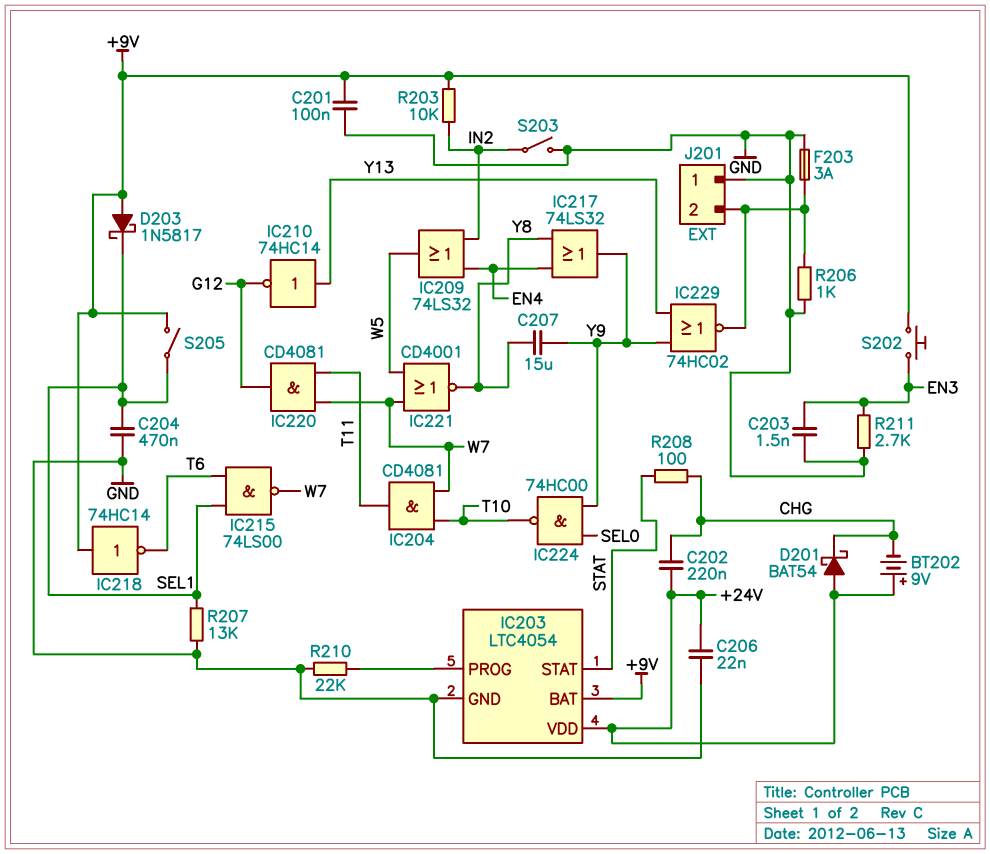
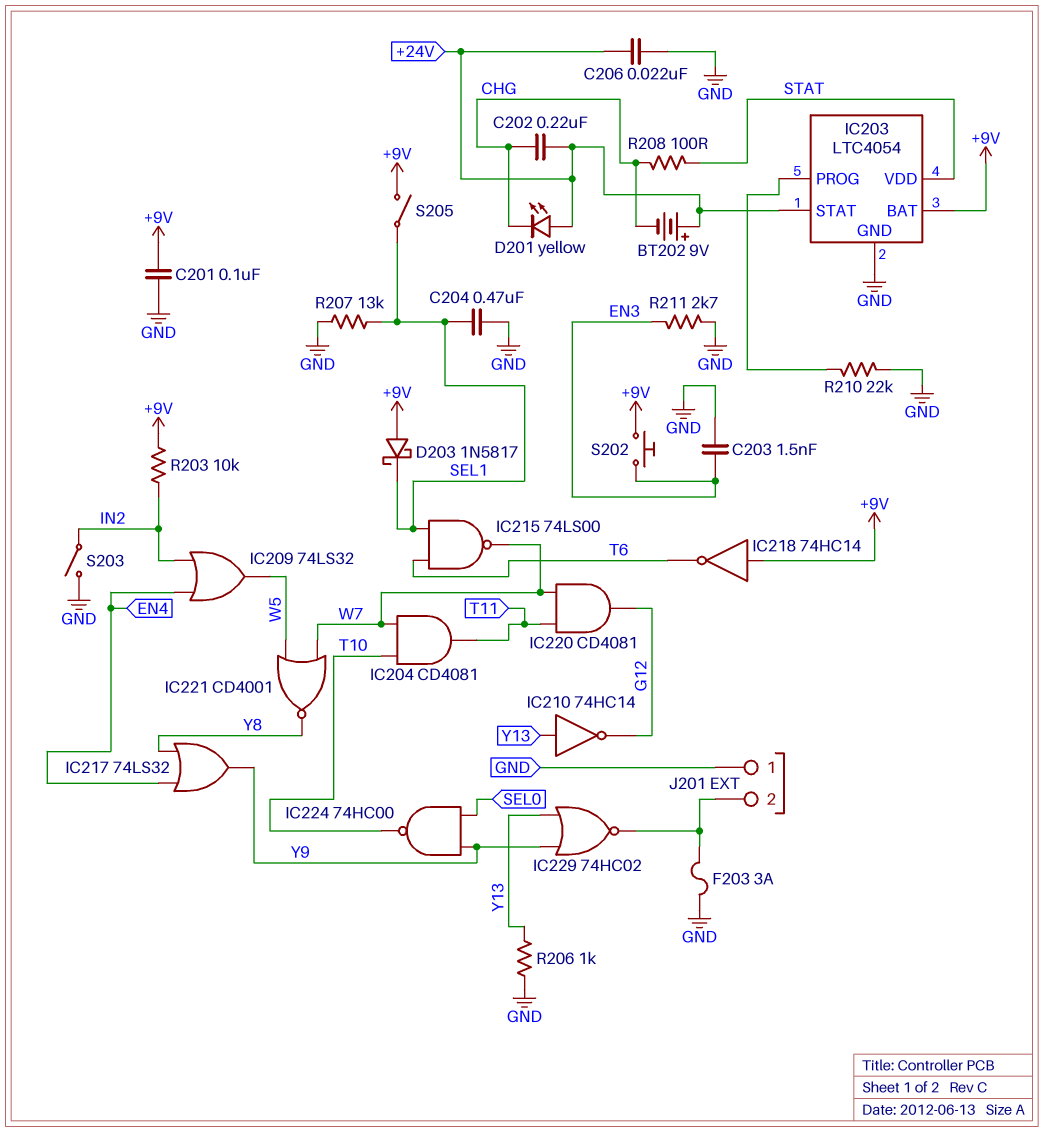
C207: 15uF (Y8, Y9) -> none
D201: schottky BAT54 (A +24V, K CHG) -> LED yellow (A +24V, K CHG)
IC203 pin STAT: STAT -> +24V
IC203 pin VDD: +24V -> STAT
R206: 1k (GND, J201/2) -> 1k (GND, Y13)

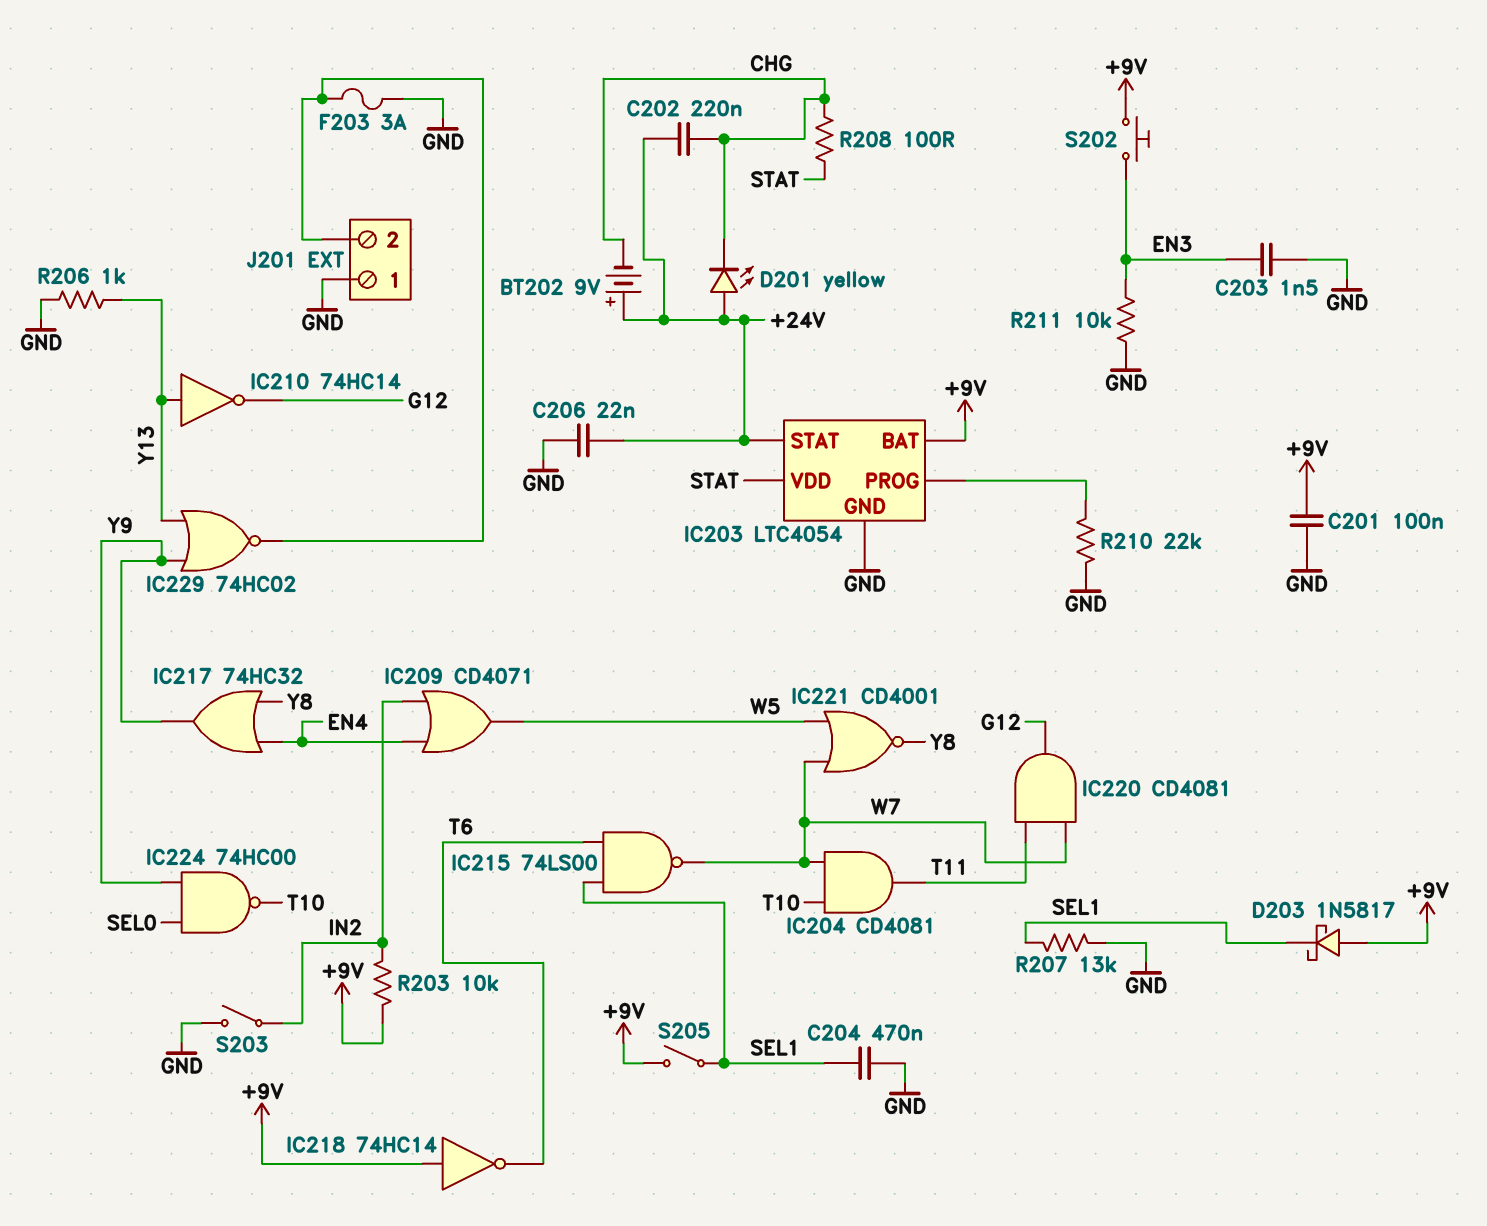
IC209: OR 74LS32 (in EN4, in IN2, out W5) -> OR CD4071 (in EN4, in IN2, out W5)
IC217: OR 74LS32 (in EN4, in Y8, out Y9) -> OR 74HC32 (in EN4, in Y8, out Y9)
R211: 2.7k (EN3, GND) -> 10k (EN3, GND)

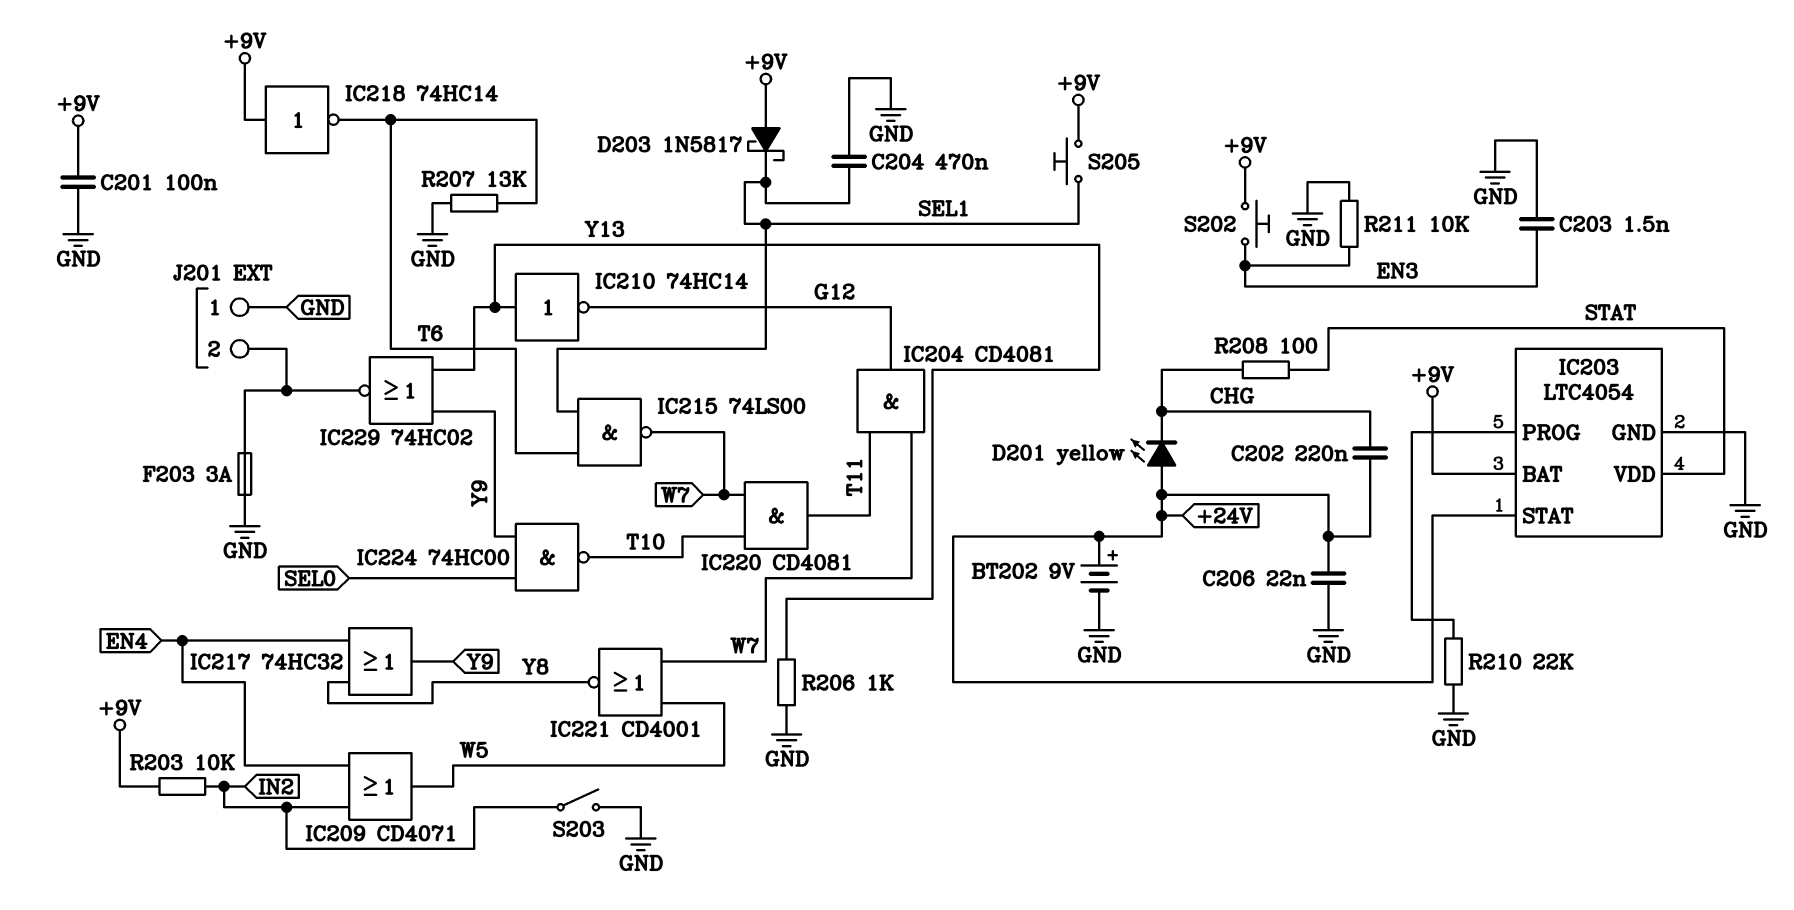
BT202: 9V (plus +24V, minus CHG) -> 9V (plus +24V, minus GND)
IC204: AND CD4081 (in T10, in W7, out T11) -> AND CD4081 (in T11, in W7, out G12)
IC220: AND CD4081 (in T11, in W7, out G12) -> AND CD4081 (in T10, in W7, out T11)
R207: 13k (GND, SEL1) -> 13k (GND, T6)
S205: switch (+9V, SEL1) -> button (+9V, SEL1)

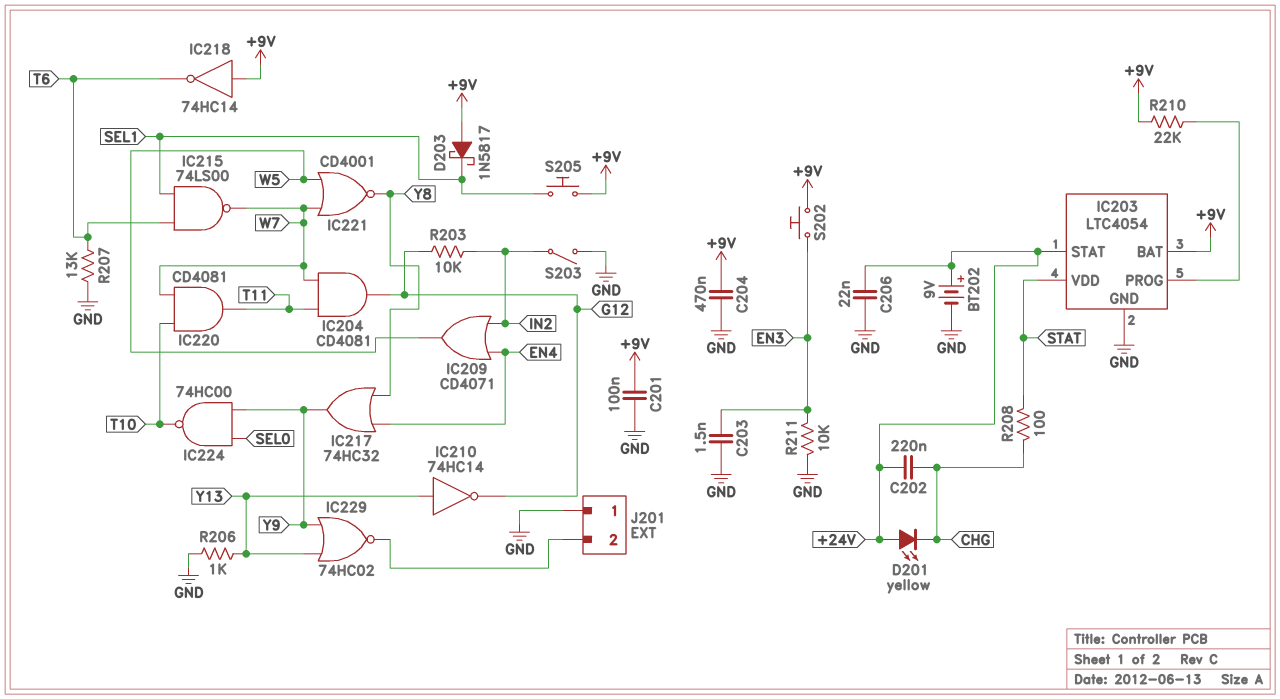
C204: 470nF (GND, SEL1) -> 470nF (+9V, GND)
F203: 3A (GND, J201/2) -> none
R203: 10k (+9V, IN2) -> 10k (G12, IN2)
R210: 22k (GND, IC203/PROG) -> 22k (+9V, IC203/PROG)

